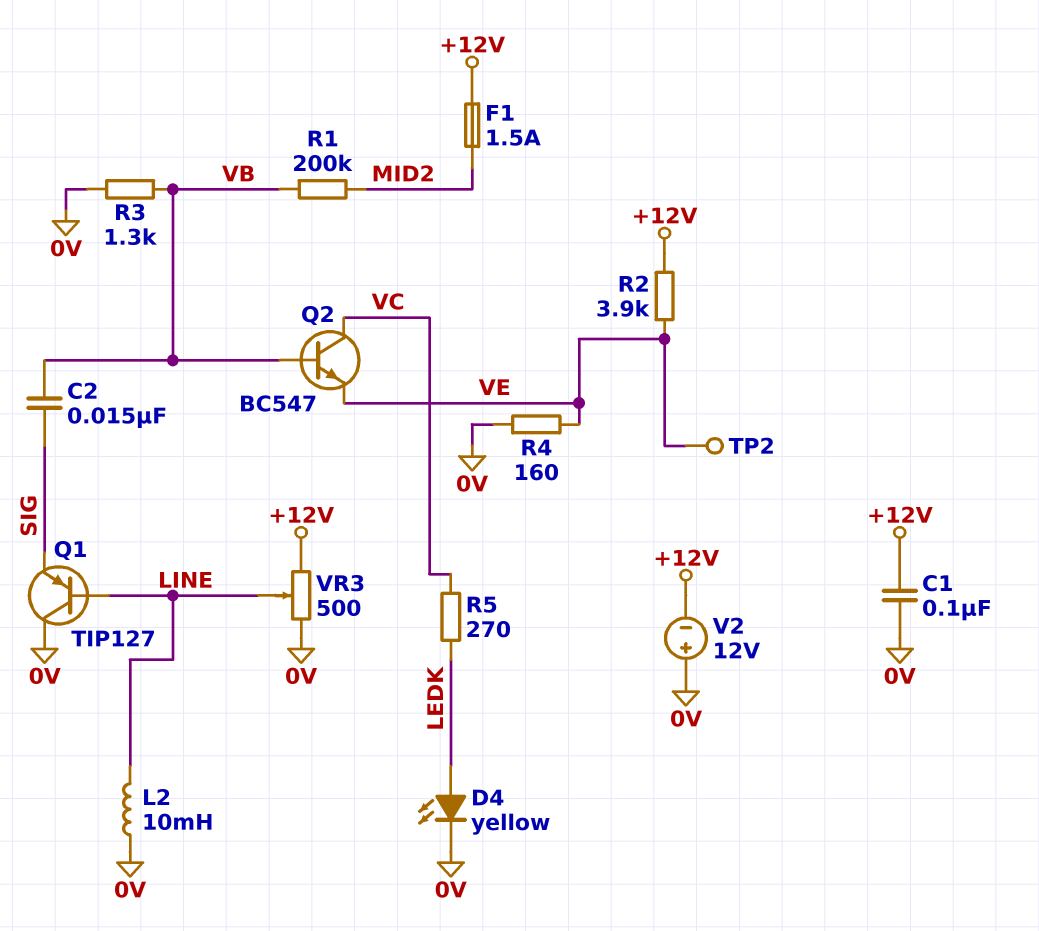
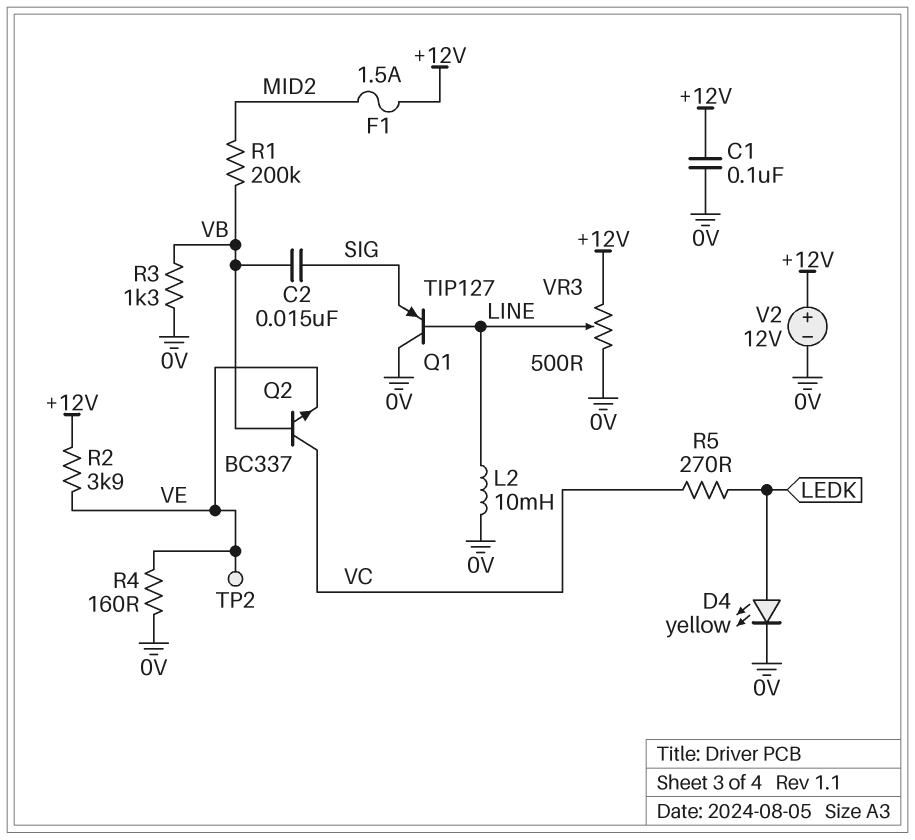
Q2: NPN BC547 (B VB, C VC, E VE) -> NPN BC337 (B VB, C VC, E VE)
V2: 12V (plus 0V, minus +12V) -> 12V (plus +12V, minus 0V)

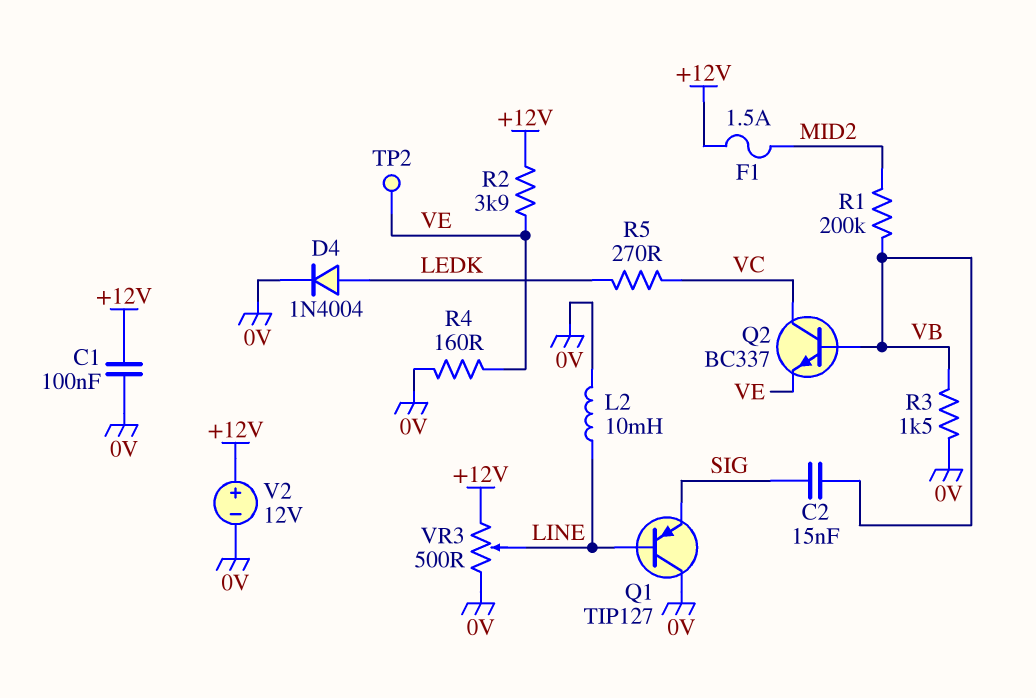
D4: LED yellow (A LEDK, K 0V) -> diode 1N4004 (A LEDK, K 0V)
R3: 1.3k (0V, VB) -> 1.5k (0V, VB)

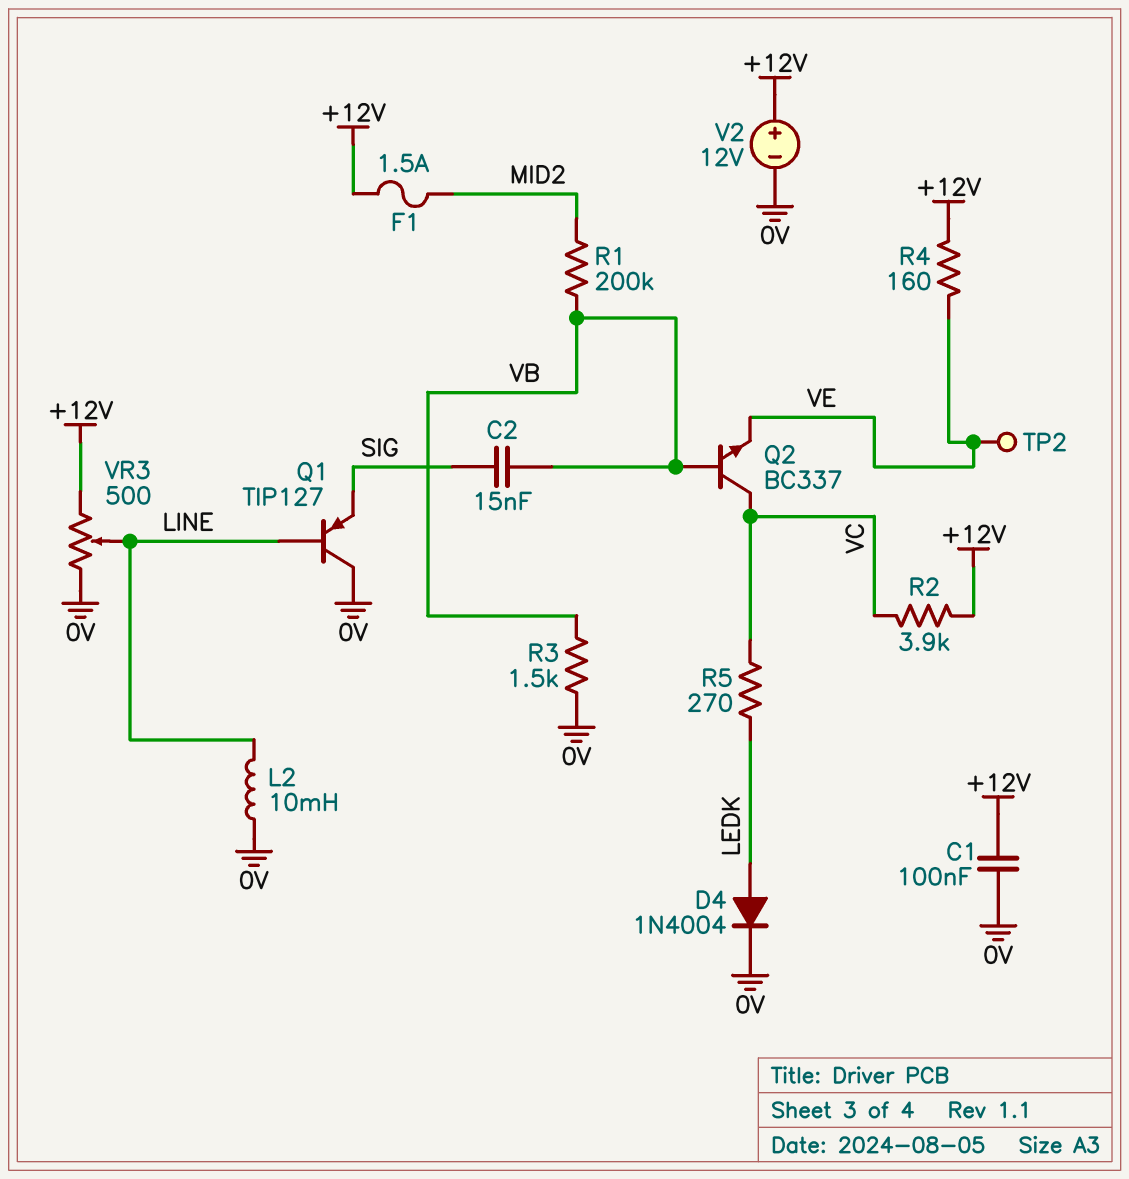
R2: 3.9k (+12V, VE) -> 3.9k (+12V, VC)
R4: 160 (0V, VE) -> 160 (+12V, VE)

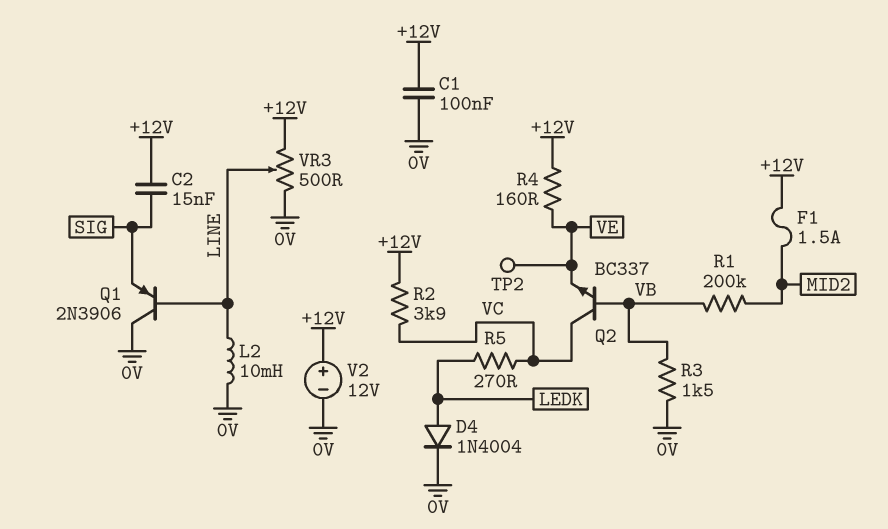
C2: 15nF (SIG, VB) -> 15nF (+12V, SIG)
Q1: PNP TIP127 (B LINE, C 0V, E SIG) -> PNP 2N3906 (B LINE, C 0V, E SIG)

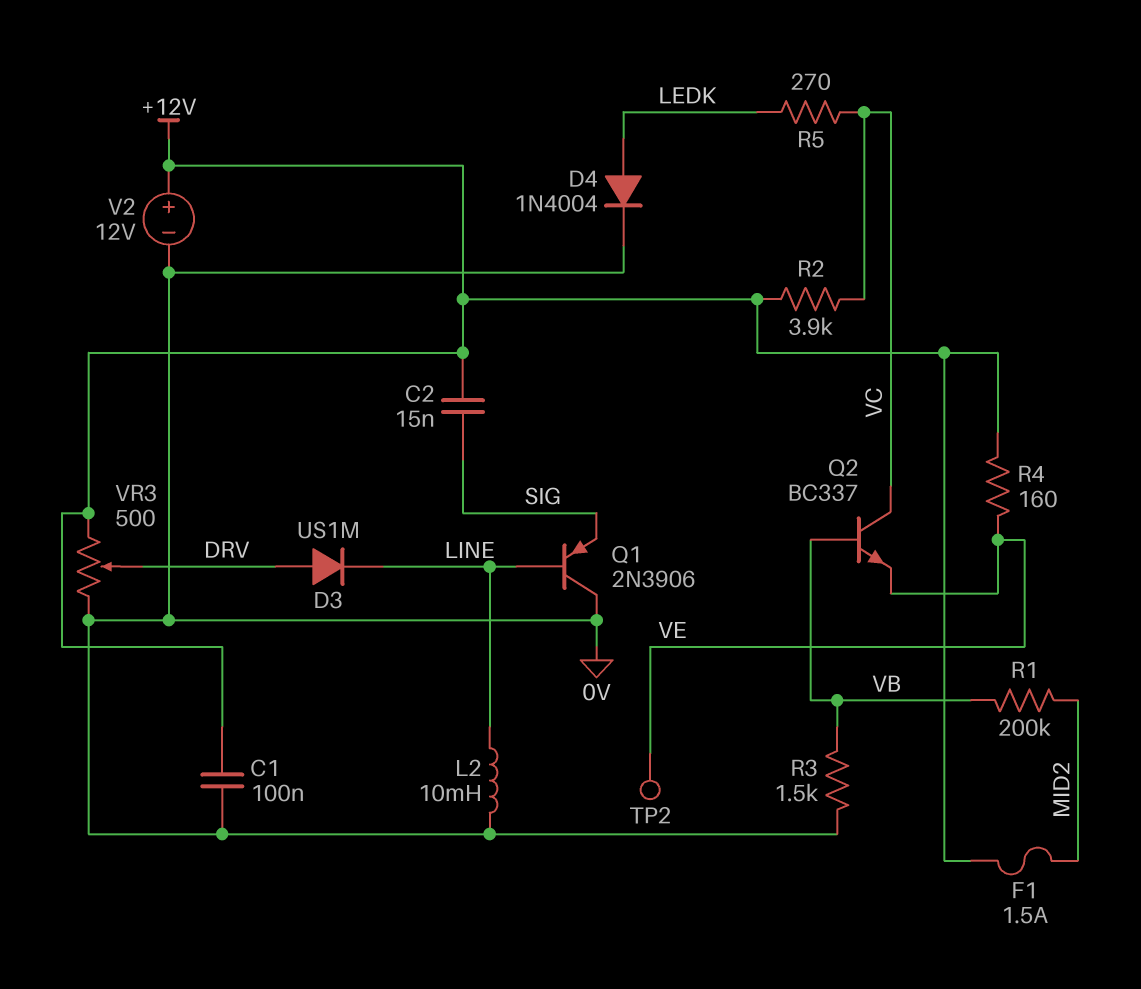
D3: none -> diode US1M (A DRV, K LINE)
VR3: 500 (+12V, 0V, wiper LINE) -> 500 (+12V, 0V, wiper DRV)

